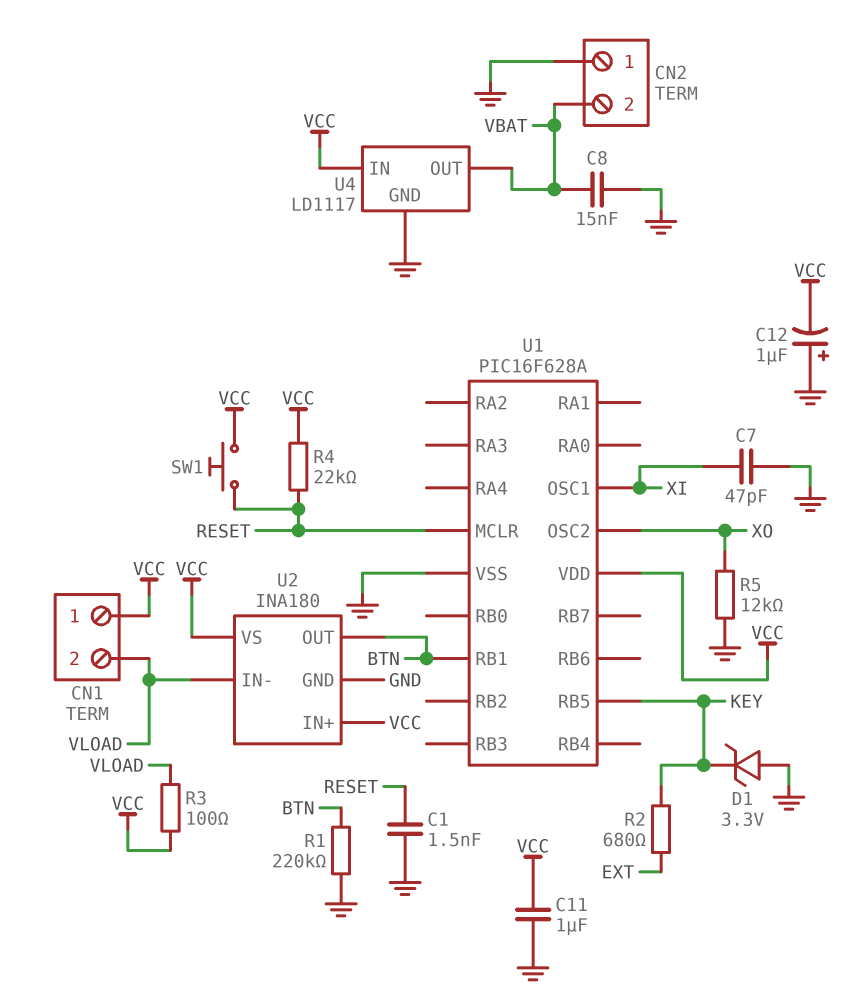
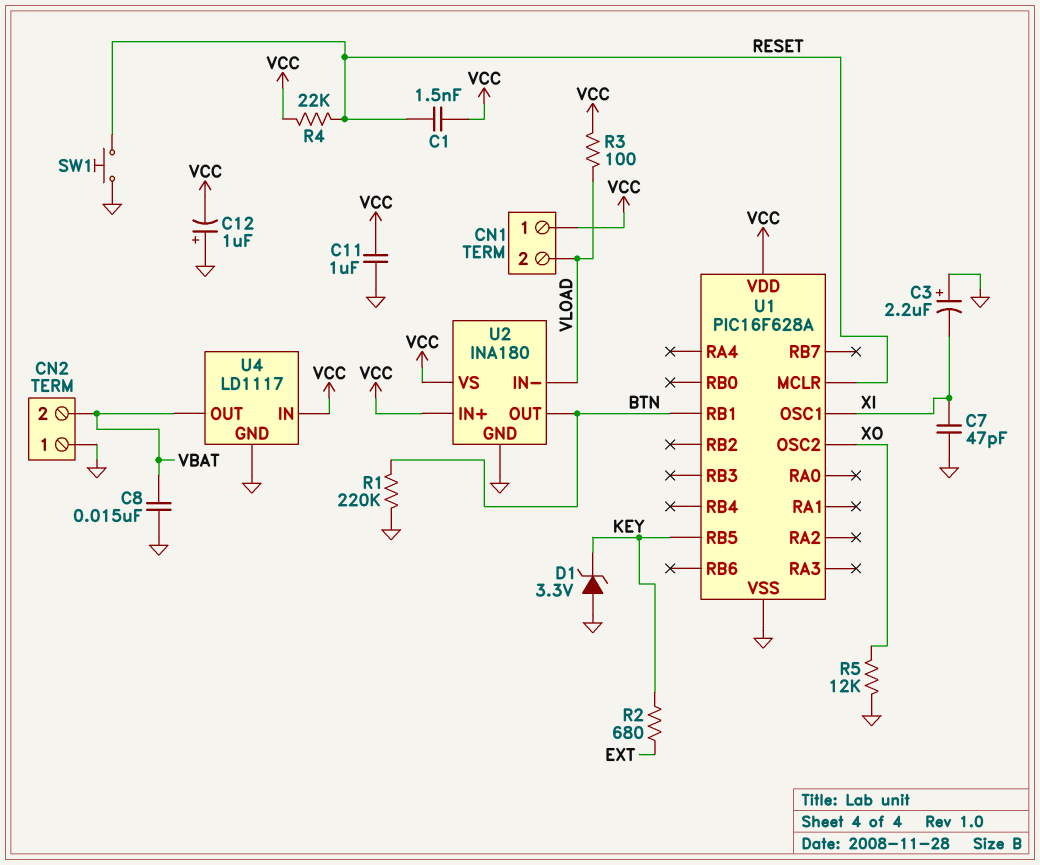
C1: 1.5nF (GND, RESET) -> 1.5nF (RESET, VCC)
C3: none -> 2.2uF (plus GND, minus XI)
SW1: button (RESET, VCC) -> button (GND, RESET)

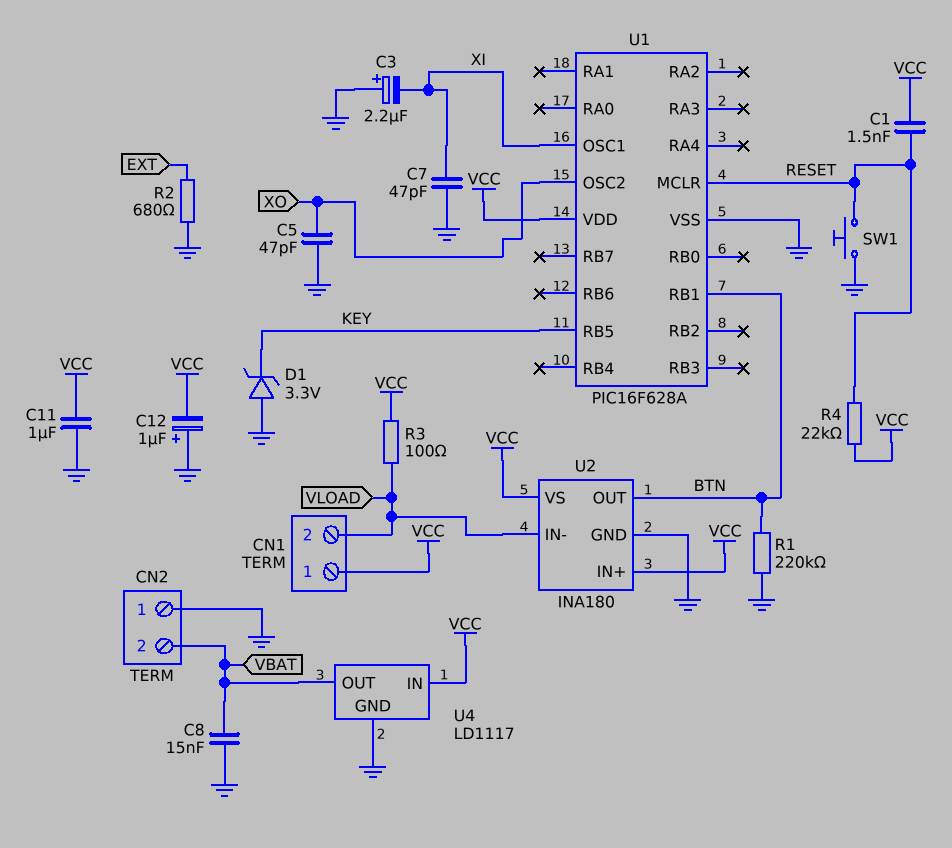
C5: none -> 47pF (GND, XO)
R2: 680 (EXT, KEY) -> 680 (EXT, GND)
R5: 12k (GND, XO) -> none

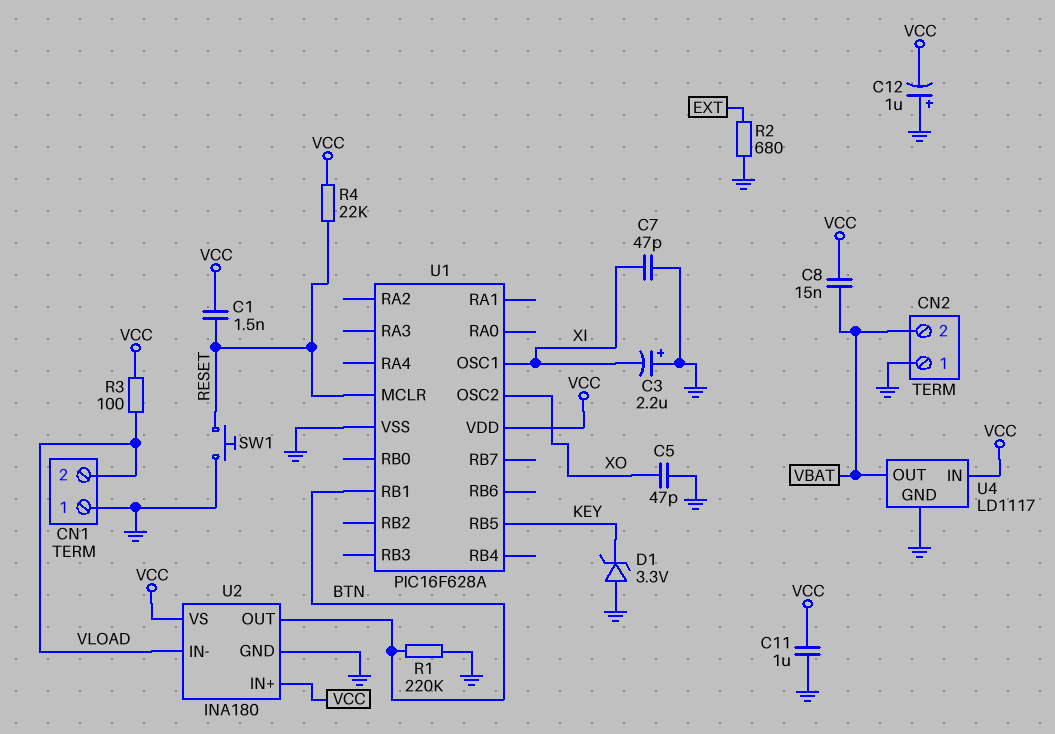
C8: 15nF (GND, VBAT) -> 15nF (VBAT, VCC)
CN1 pin 1: VCC -> GND

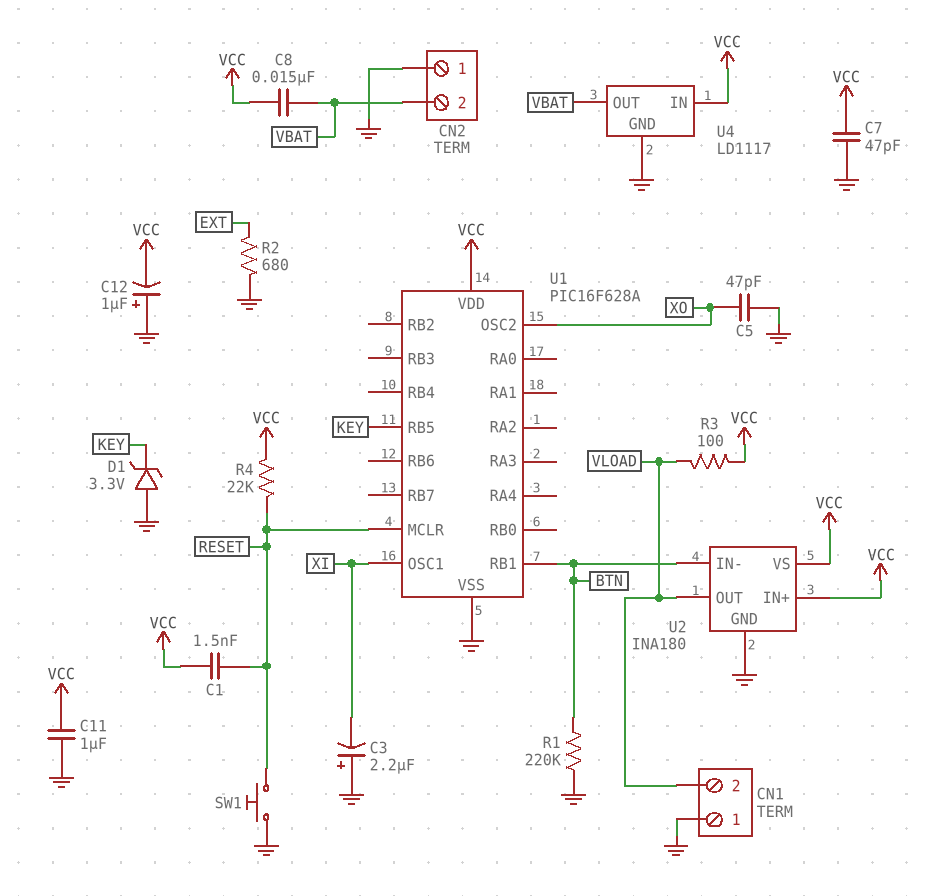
C7: 47pF (GND, XI) -> 47pF (GND, VCC)
U2 pin IN-: VLOAD -> BTN
U2 pin OUT: BTN -> VLOAD

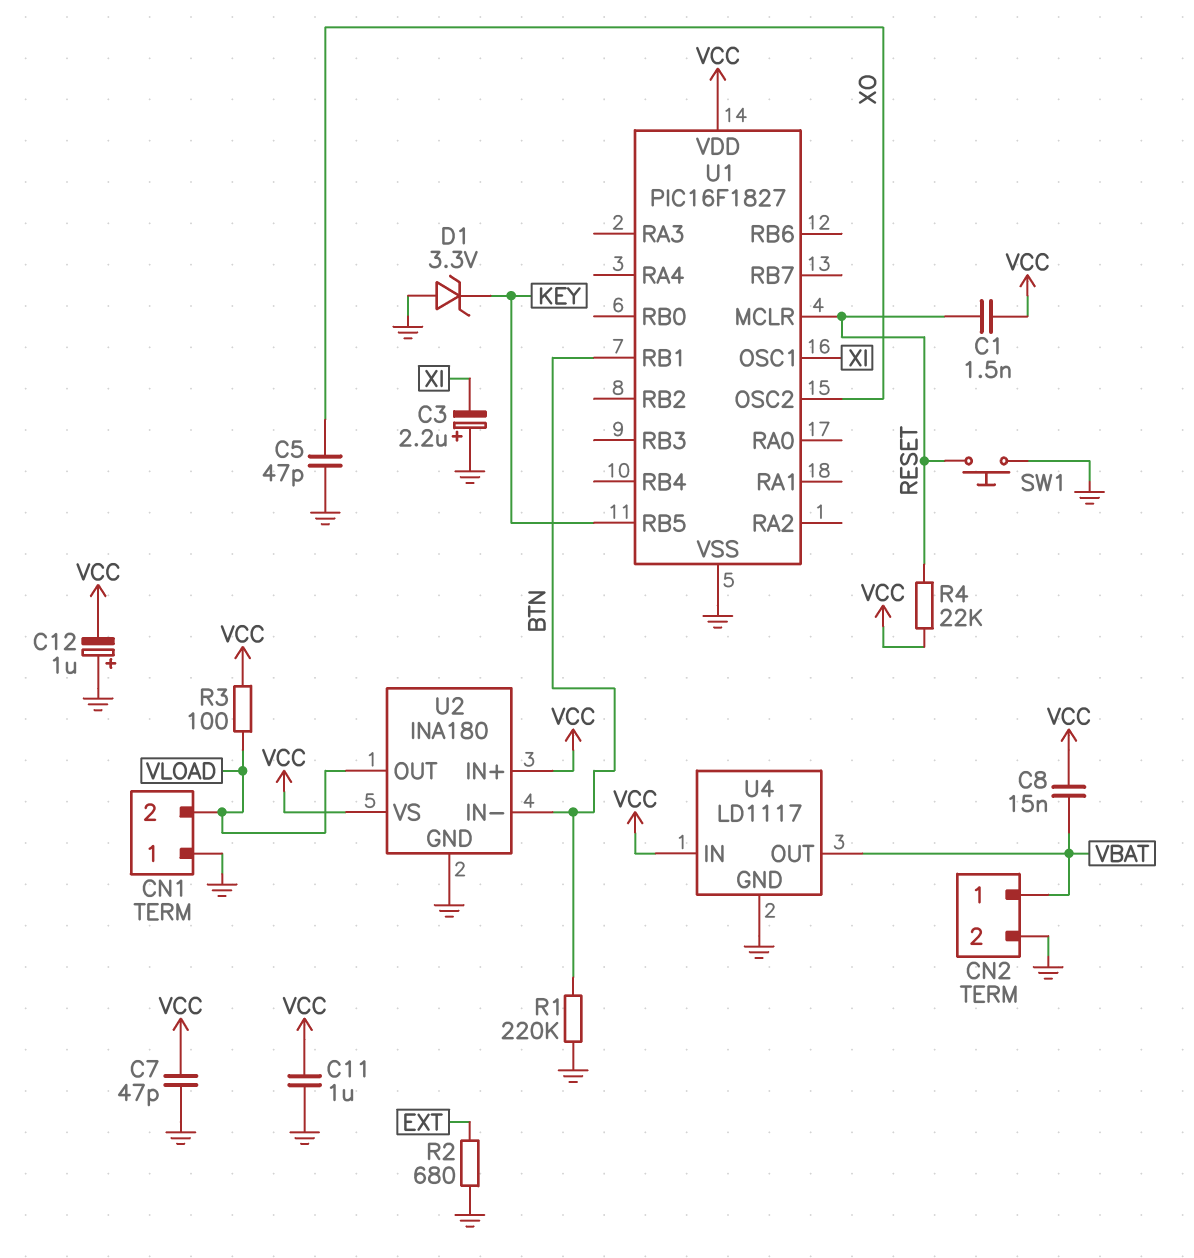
CN2 pin 1: GND -> VBAT
CN2 pin 2: VBAT -> GND
U1: PIC16F628A -> PIC16F1827

